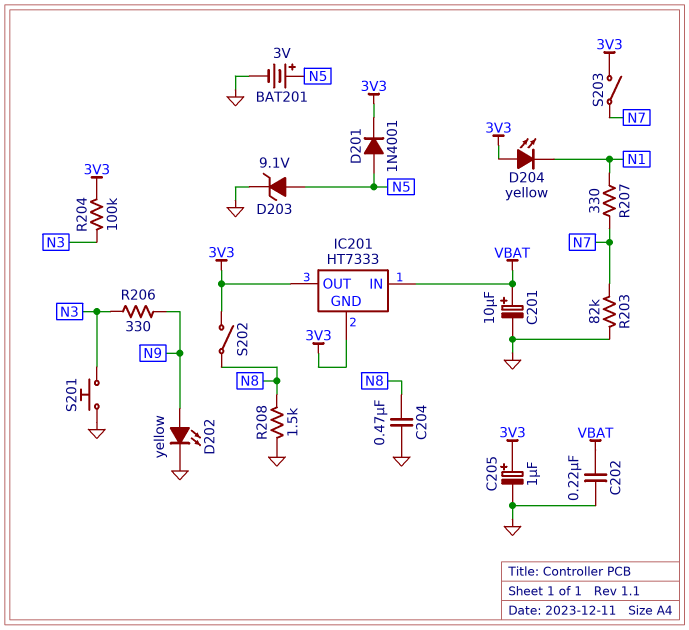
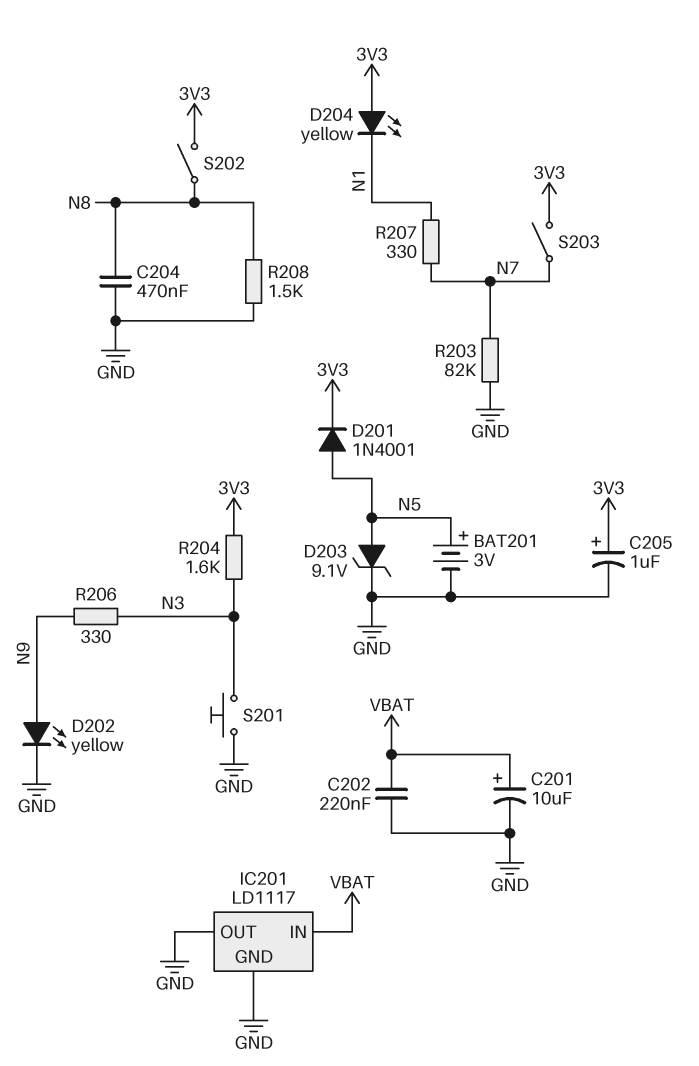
IC201: HT7333 -> LD1117
IC201 pin GND: 3V3 -> GND
IC201 pin OUT: 3V3 -> GND
R204: 100k (3V3, N3) -> 1.6k (3V3, N3)

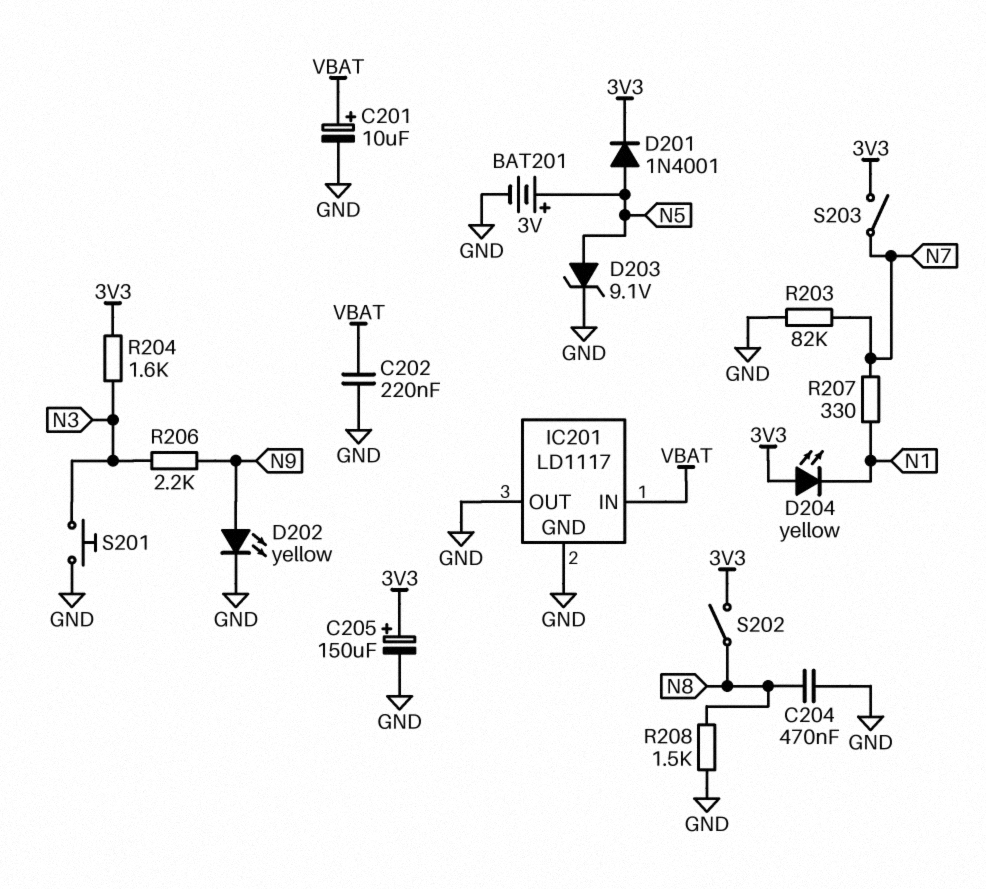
C205: 1uF (plus 3V3, minus GND) -> 150uF (plus 3V3, minus GND)
R206: 330 (N3, N9) -> 2.2k (N3, N9)

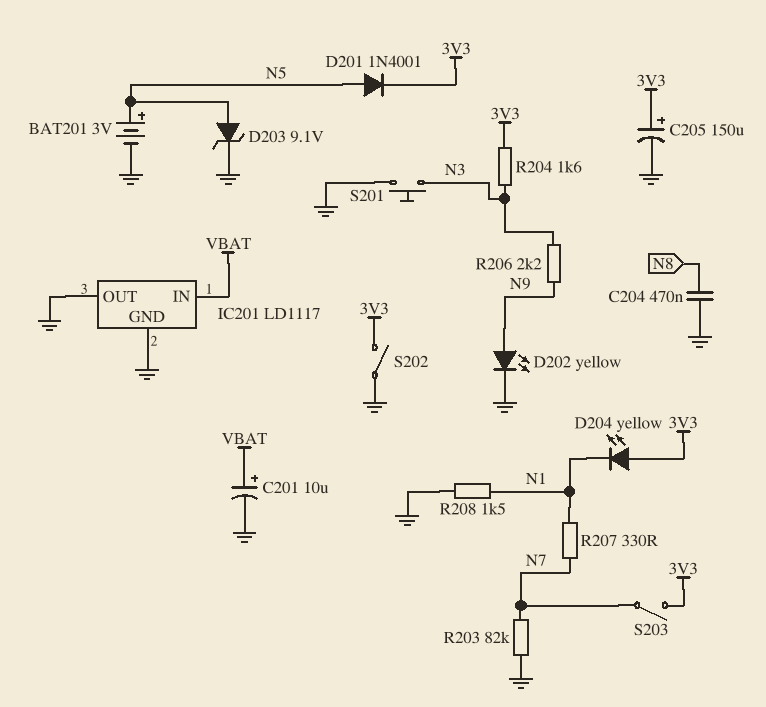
C202: 220nF (GND, VBAT) -> none
R208: 1.5k (GND, N8) -> 1.5k (GND, N1)
S202: switch (3V3, N8) -> switch (3V3, GND)

